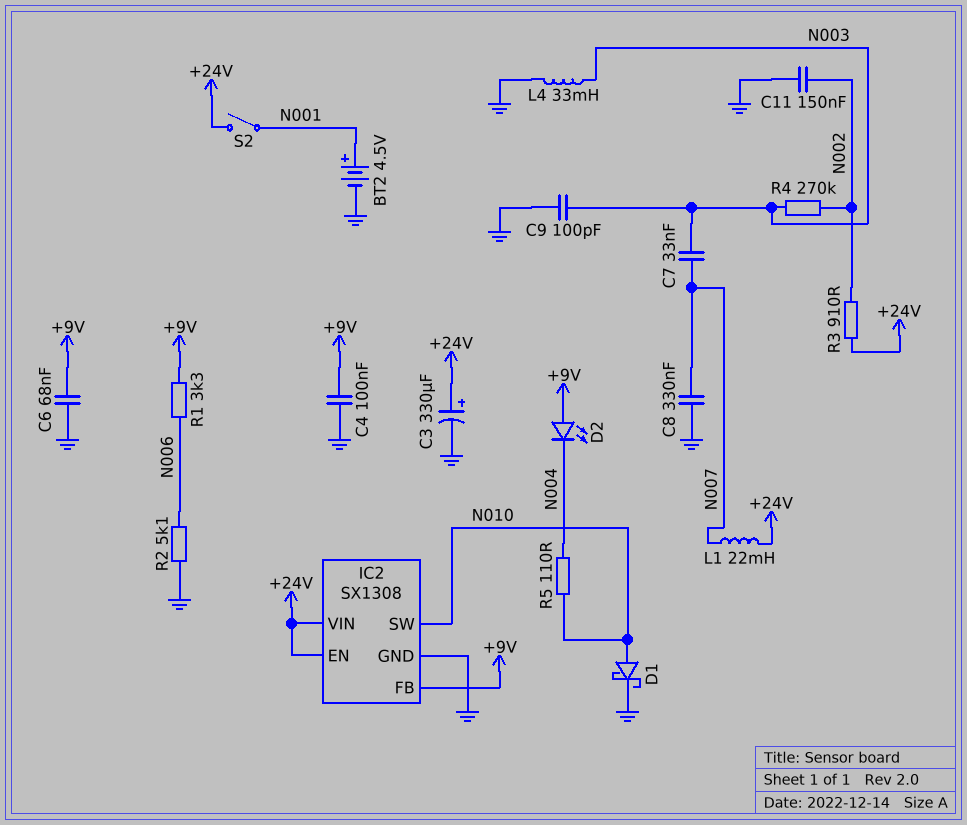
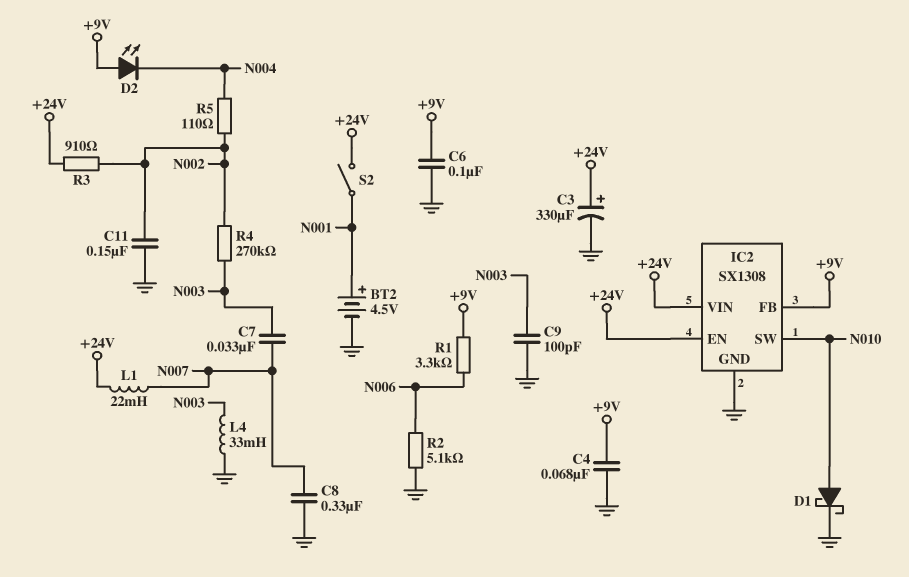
C4: 100nF (+9V, GND) -> 68nF (+9V, GND)
C6: 68nF (+9V, GND) -> 100nF (+9V, GND)
R5: 110 (N004, N010) -> 110 (N002, N004)

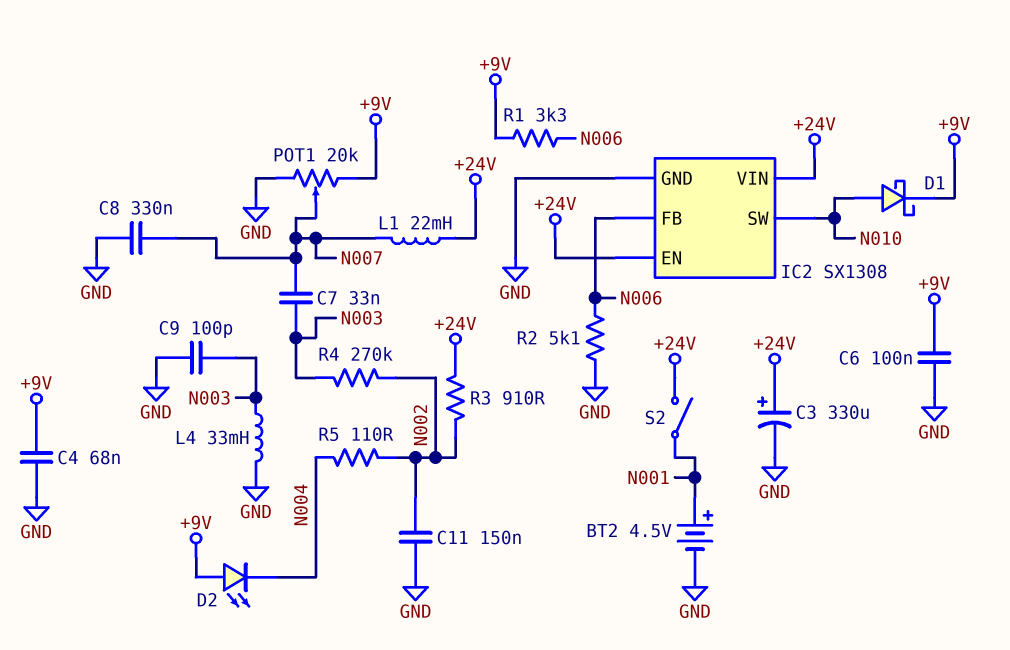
D1: schottky (A N010, K GND) -> schottky (A N010, K +9V)
IC2 pin FB: +9V -> N006
POT1: none -> 20k (+9V, GND, wiper N007)

